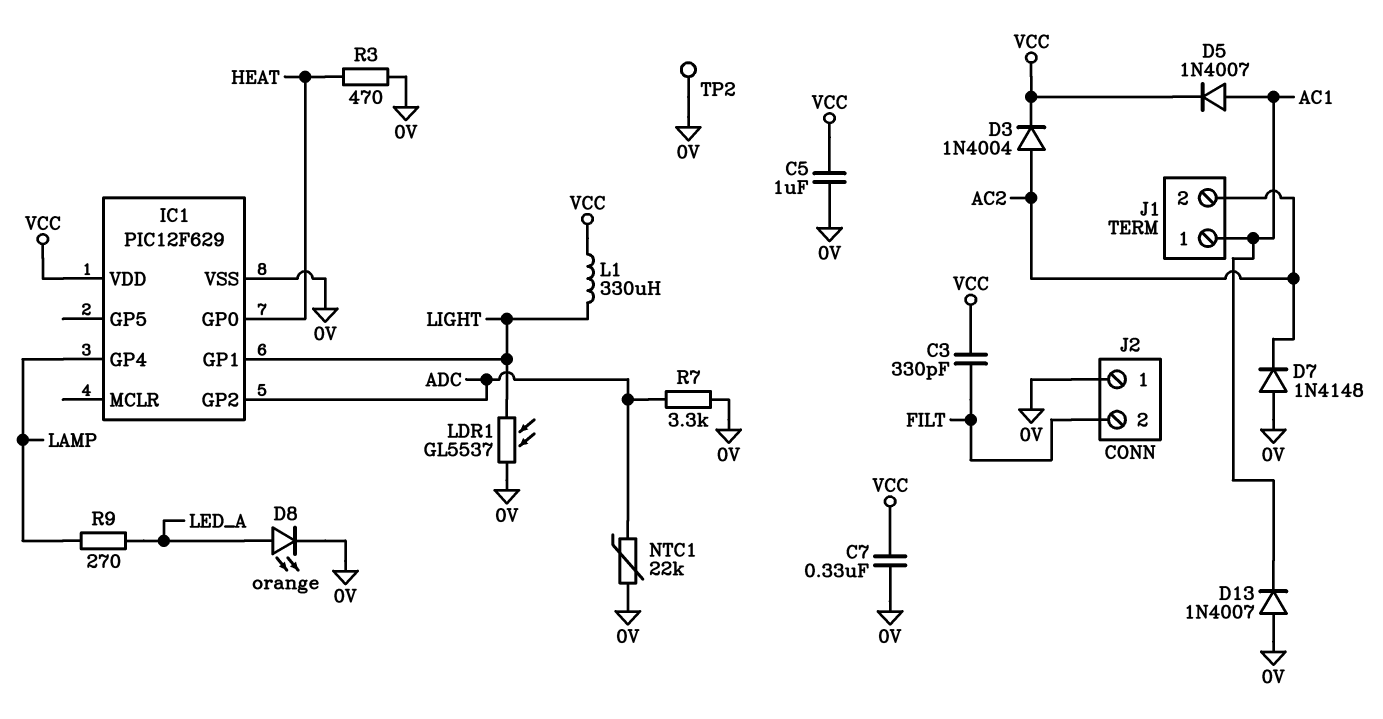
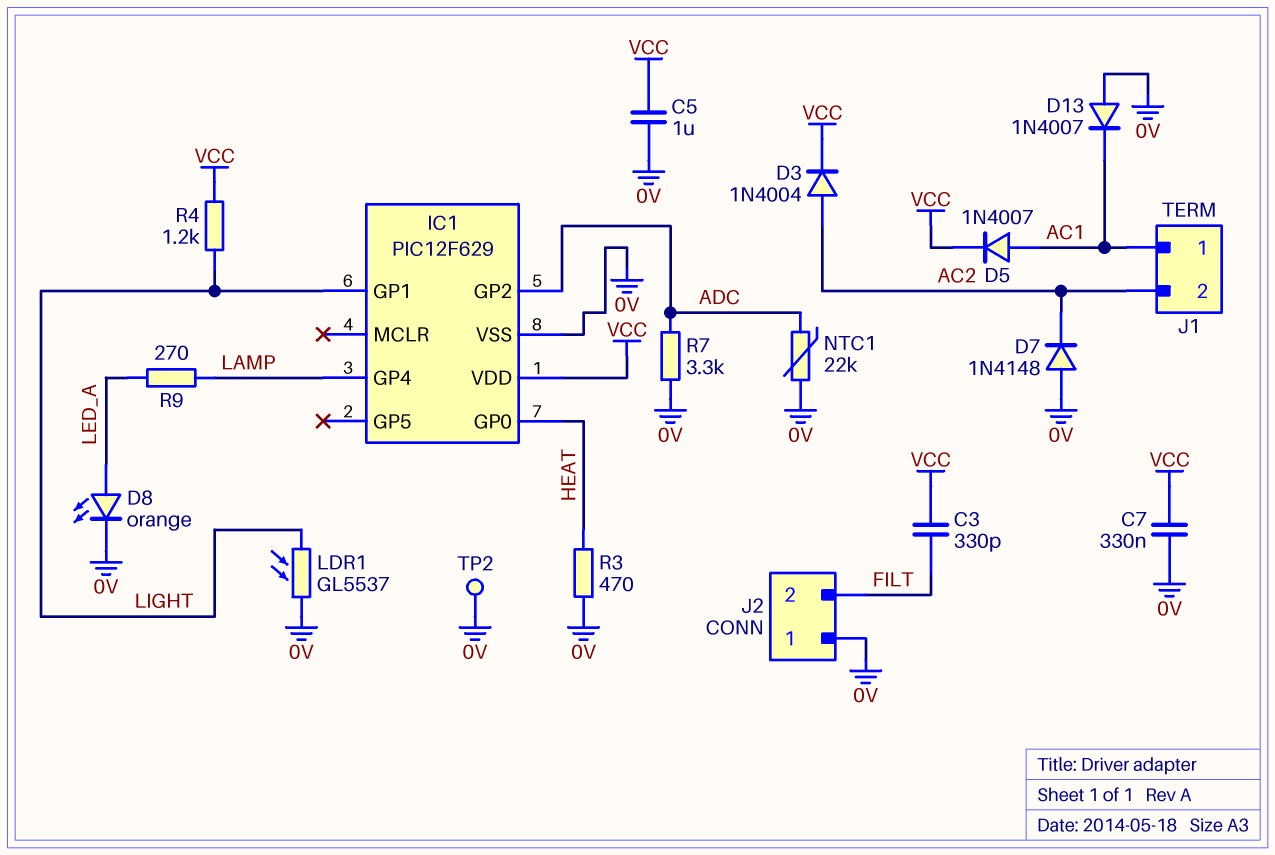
L1: 330uH (LIGHT, VCC) -> none
R4: none -> 1.2k (LIGHT, VCC)

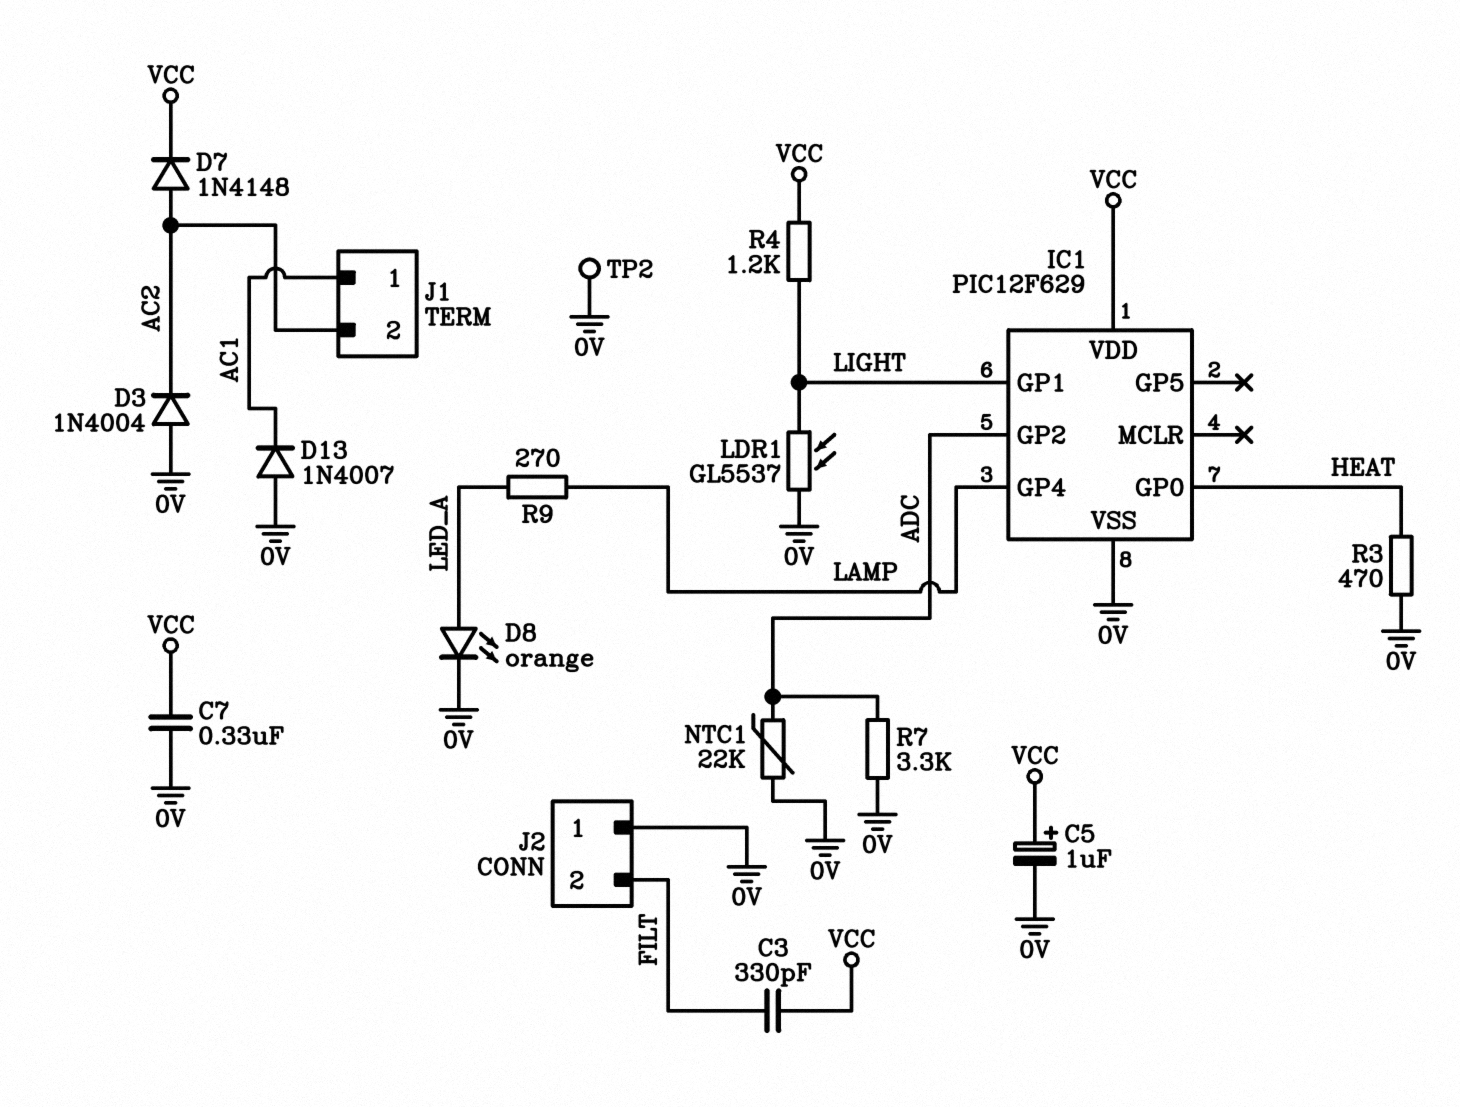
C5: 1uF (0V, VCC) -> 1uF (plus VCC, minus 0V)
D3: diode 1N4004 (A AC2, K VCC) -> diode 1N4004 (A 0V, K AC2)
D5: diode 1N4007 (A AC1, K VCC) -> none
D7: diode 1N4148 (A 0V, K AC2) -> diode 1N4148 (A AC2, K VCC)

